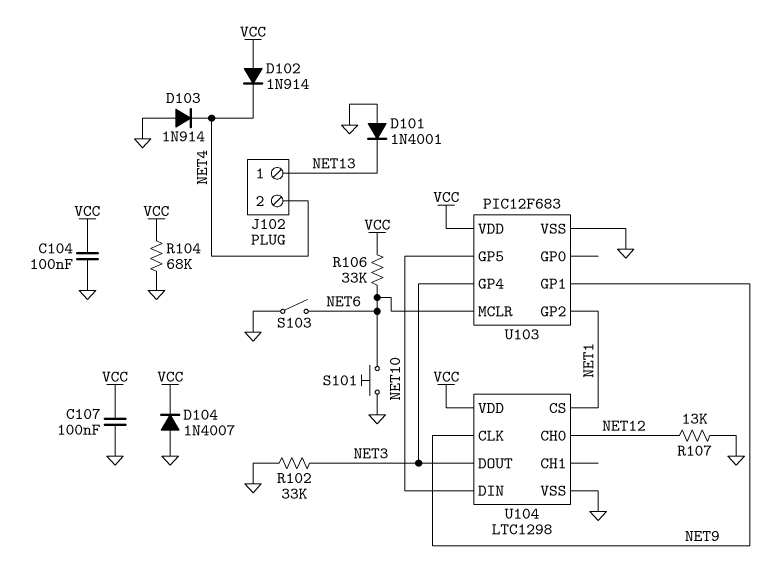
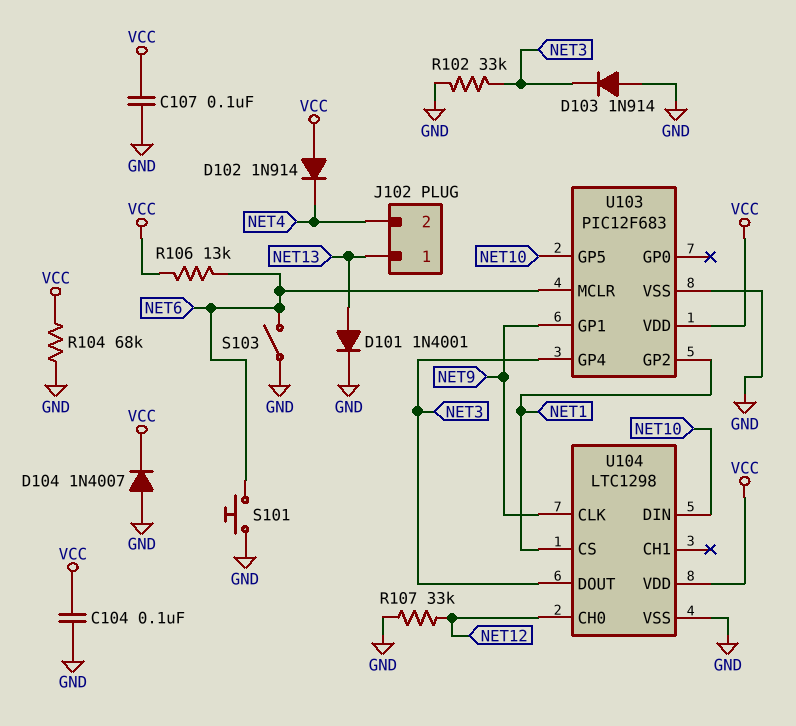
D101: diode 1N4001 (A GND, K NET13) -> diode 1N4001 (A NET13, K GND)
D103: diode 1N914 (A GND, K NET4) -> diode 1N914 (A GND, K NET3)
R106: 33k (NET6, VCC) -> 13k (NET6, VCC)
R107: 13k (GND, NET12) -> 33k (GND, NET12)

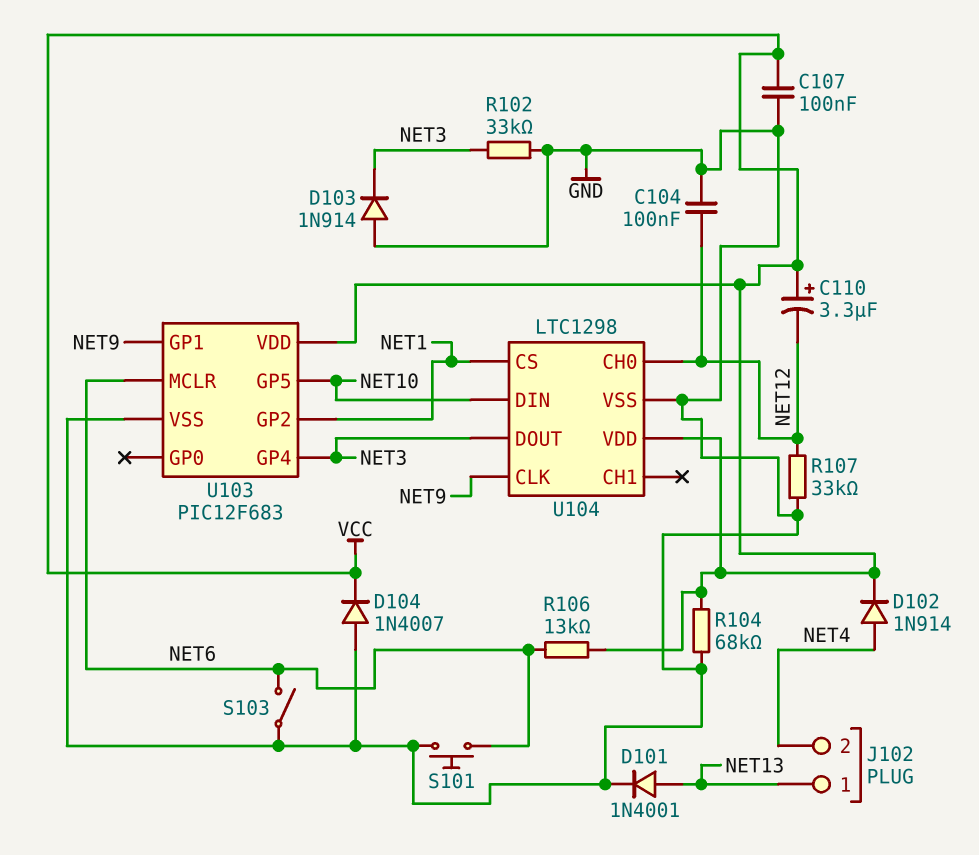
C104: 100nF (GND, VCC) -> 100nF (GND, NET12)
C110: none -> 3.3uF (plus VCC, minus NET12)
D102: diode 1N914 (A VCC, K NET4) -> diode 1N914 (A NET4, K VCC)

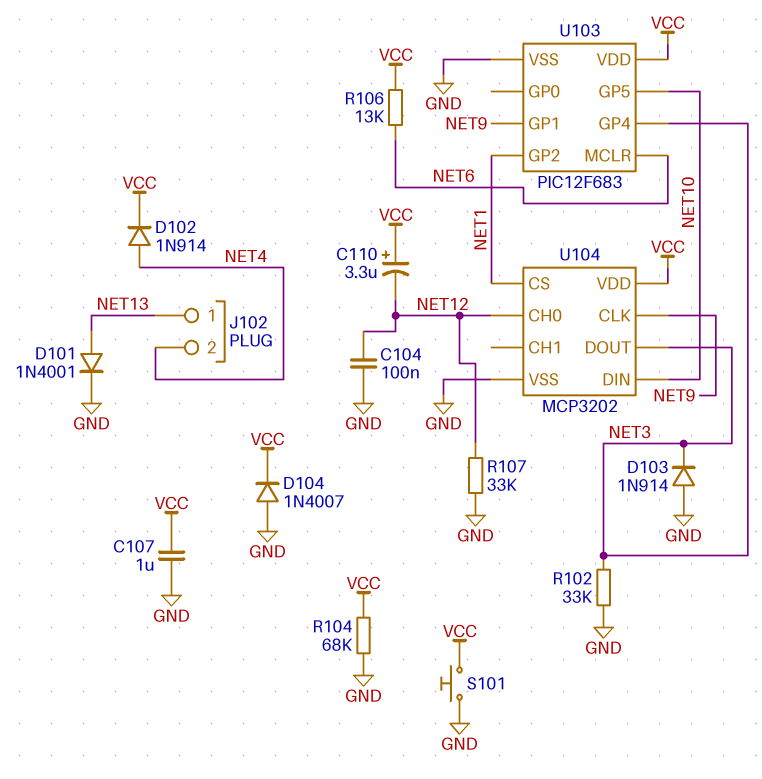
C107: 100nF (GND, VCC) -> 1uF (GND, VCC)
S101: button (GND, NET6) -> button (GND, VCC)
S103: switch (GND, NET6) -> none
U104: LTC1298 -> MCP3202

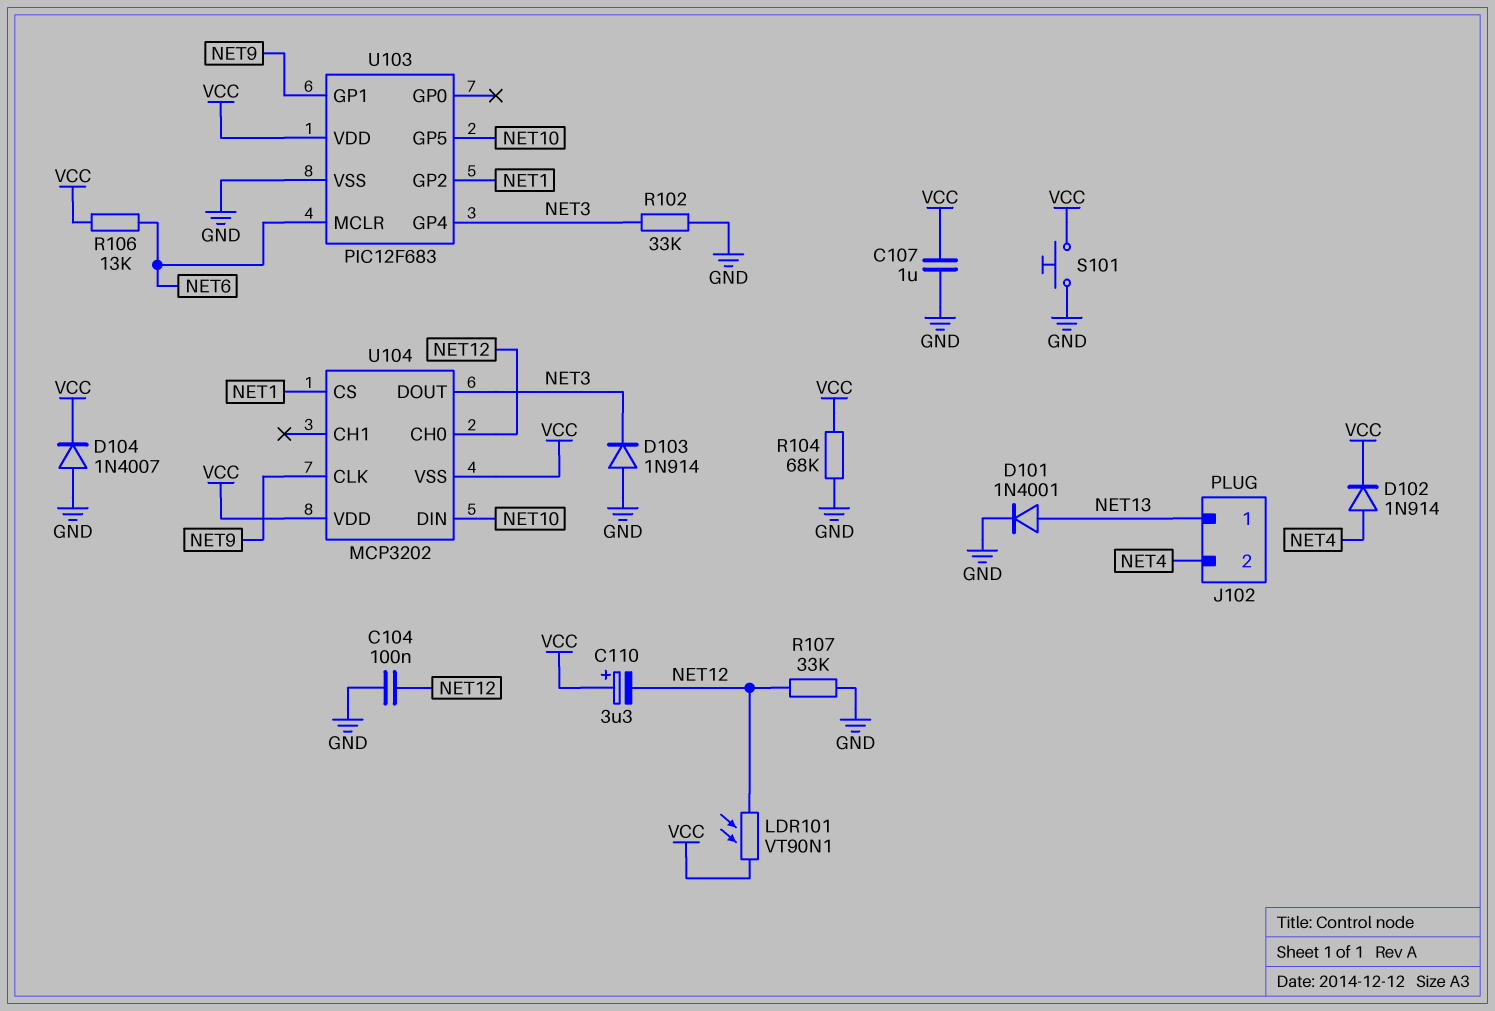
LDR101: none -> VT90N1 (NET12, VCC)
U104 pin VSS: GND -> VCC

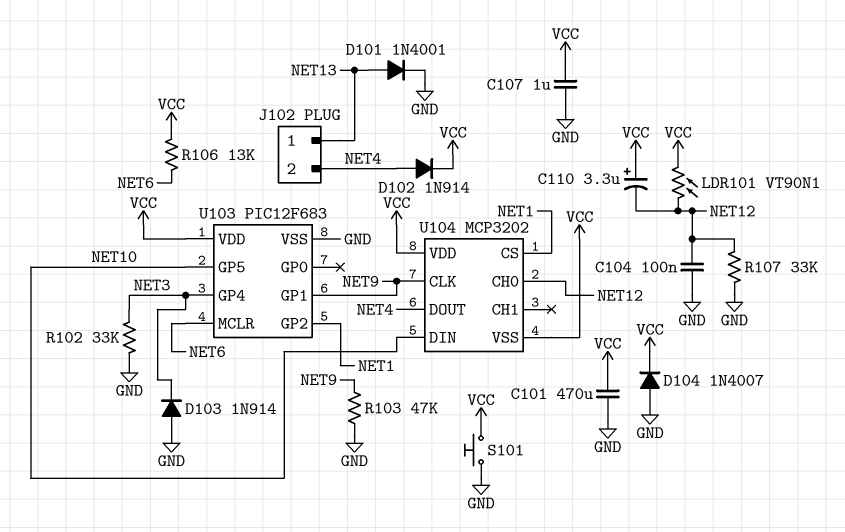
C101: none -> 470uF (GND, VCC)
R103: none -> 47k (GND, NET9)
R104: 68k (GND, VCC) -> none
U104 pin DOUT: NET3 -> NET4

